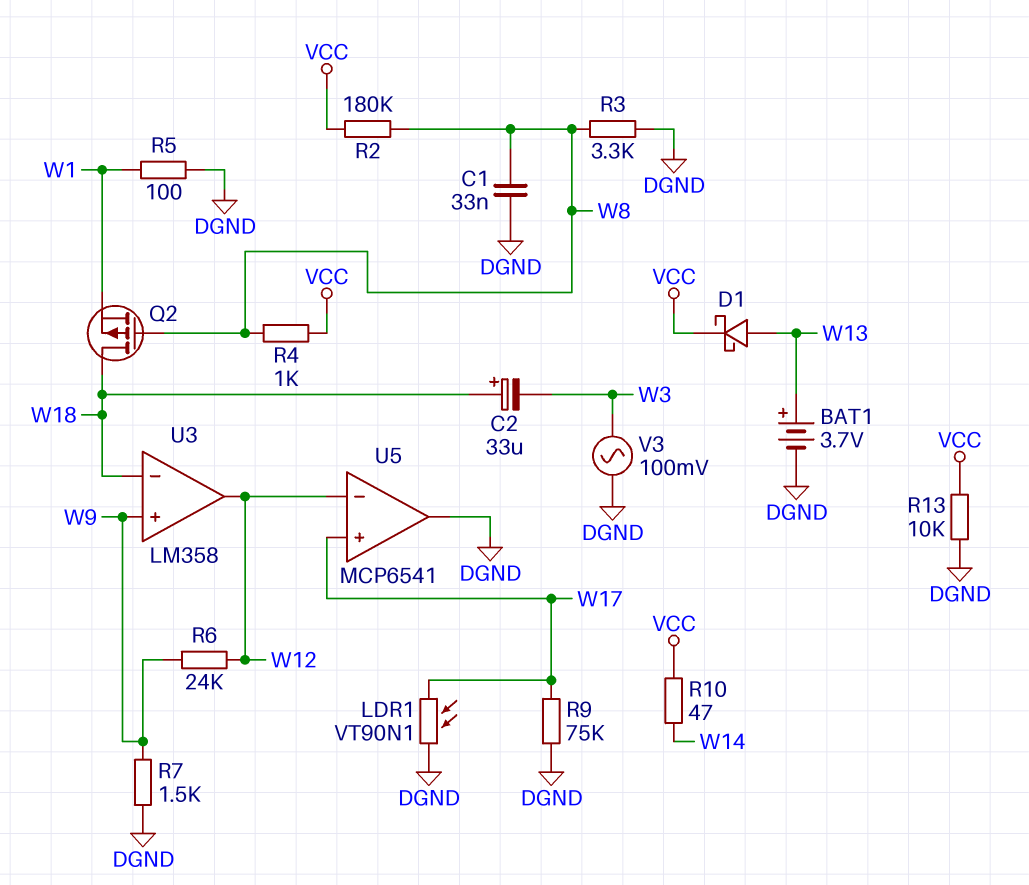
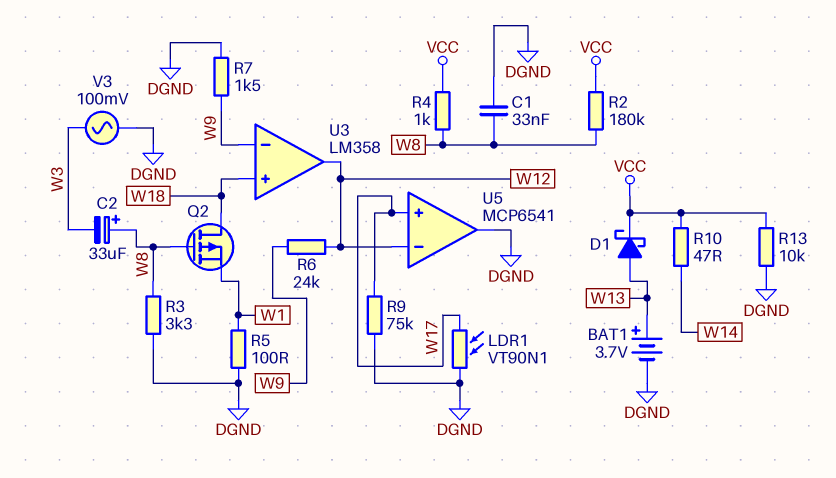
C2: 33uF (plus W18, minus W3) -> 33uF (plus W8, minus W3)
U3 pin in+: W9 -> W18
U3 pin in-: W18 -> W9

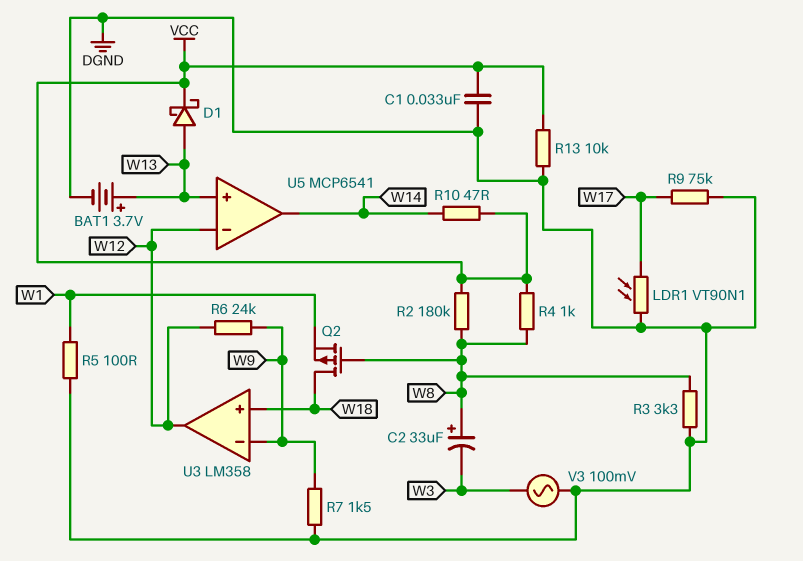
C1: 33nF (DGND, W8) -> 33nF (DGND, VCC)
U5 pin in+: W17 -> W13
U5 pin out: DGND -> W14

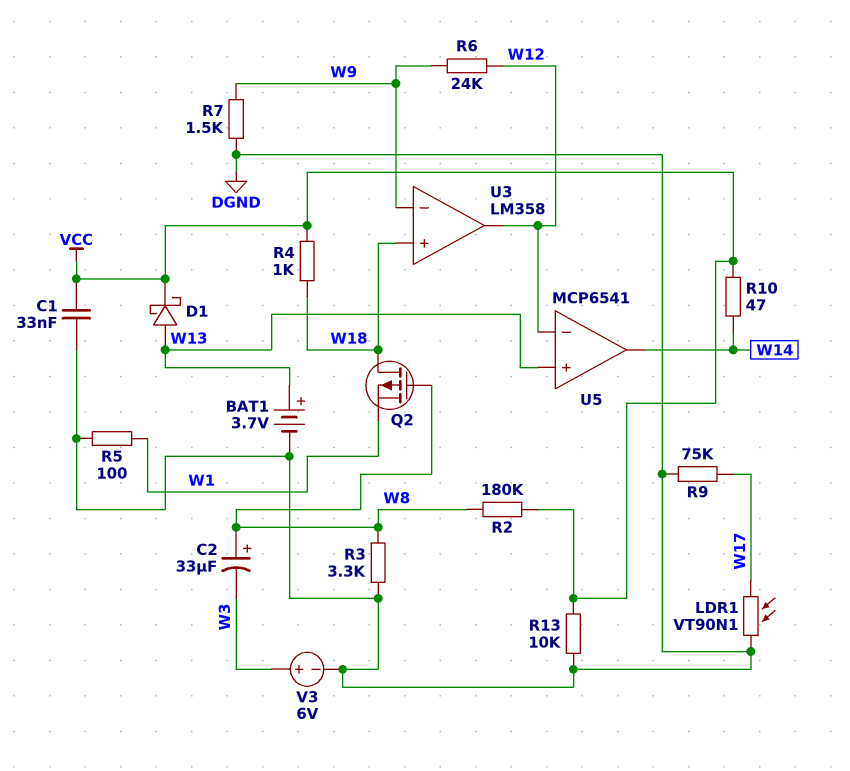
R4: 1k (VCC, W8) -> 1k (VCC, W18)
V3: AC 100mV (DGND, W3) -> 6V (plus W3, minus DGND)

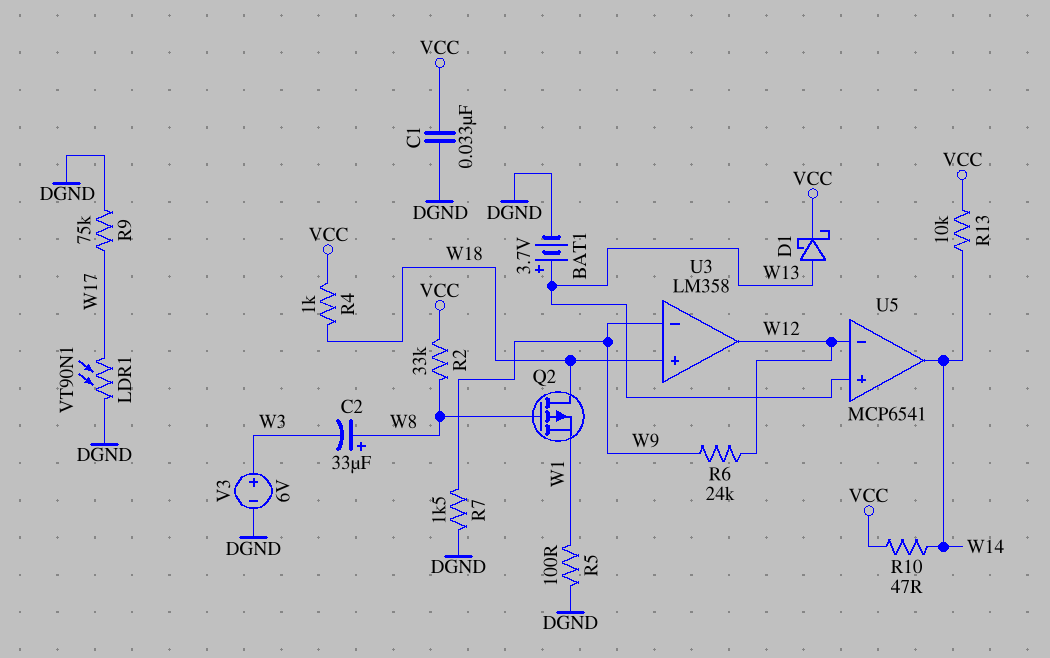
R2: 180k (VCC, W8) -> 33k (VCC, W8)
R3: 3.3k (DGND, W8) -> none
R13: 10k (DGND, VCC) -> 10k (VCC, W14)

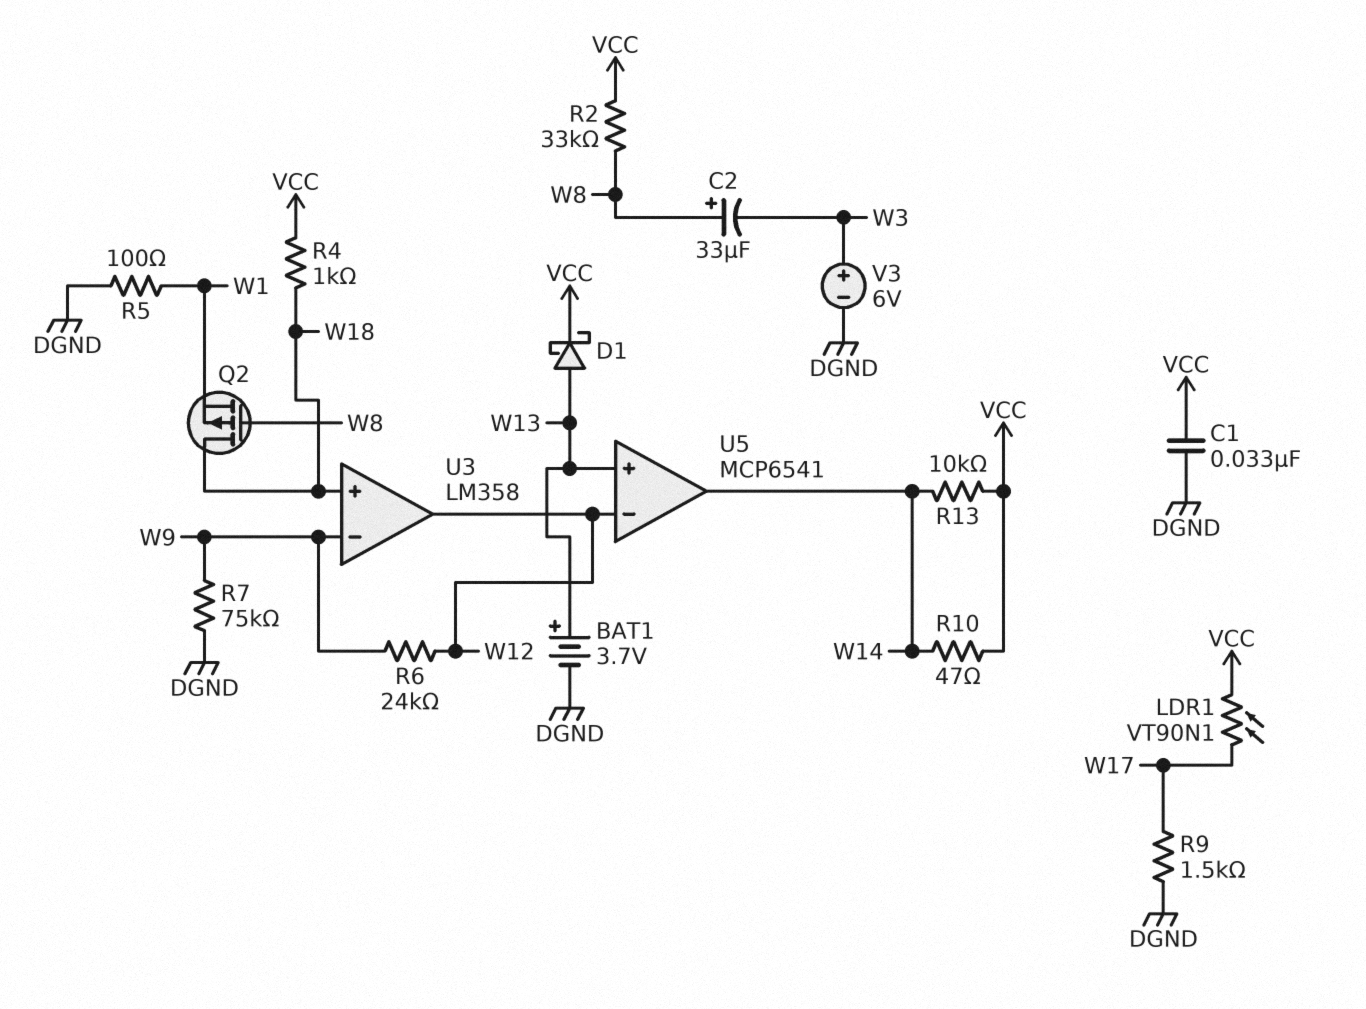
LDR1: VT90N1 (DGND, W17) -> VT90N1 (VCC, W17)
R7: 1.5k (DGND, W9) -> 75k (DGND, W9)
R9: 75k (DGND, W17) -> 1.5k (DGND, W17)

